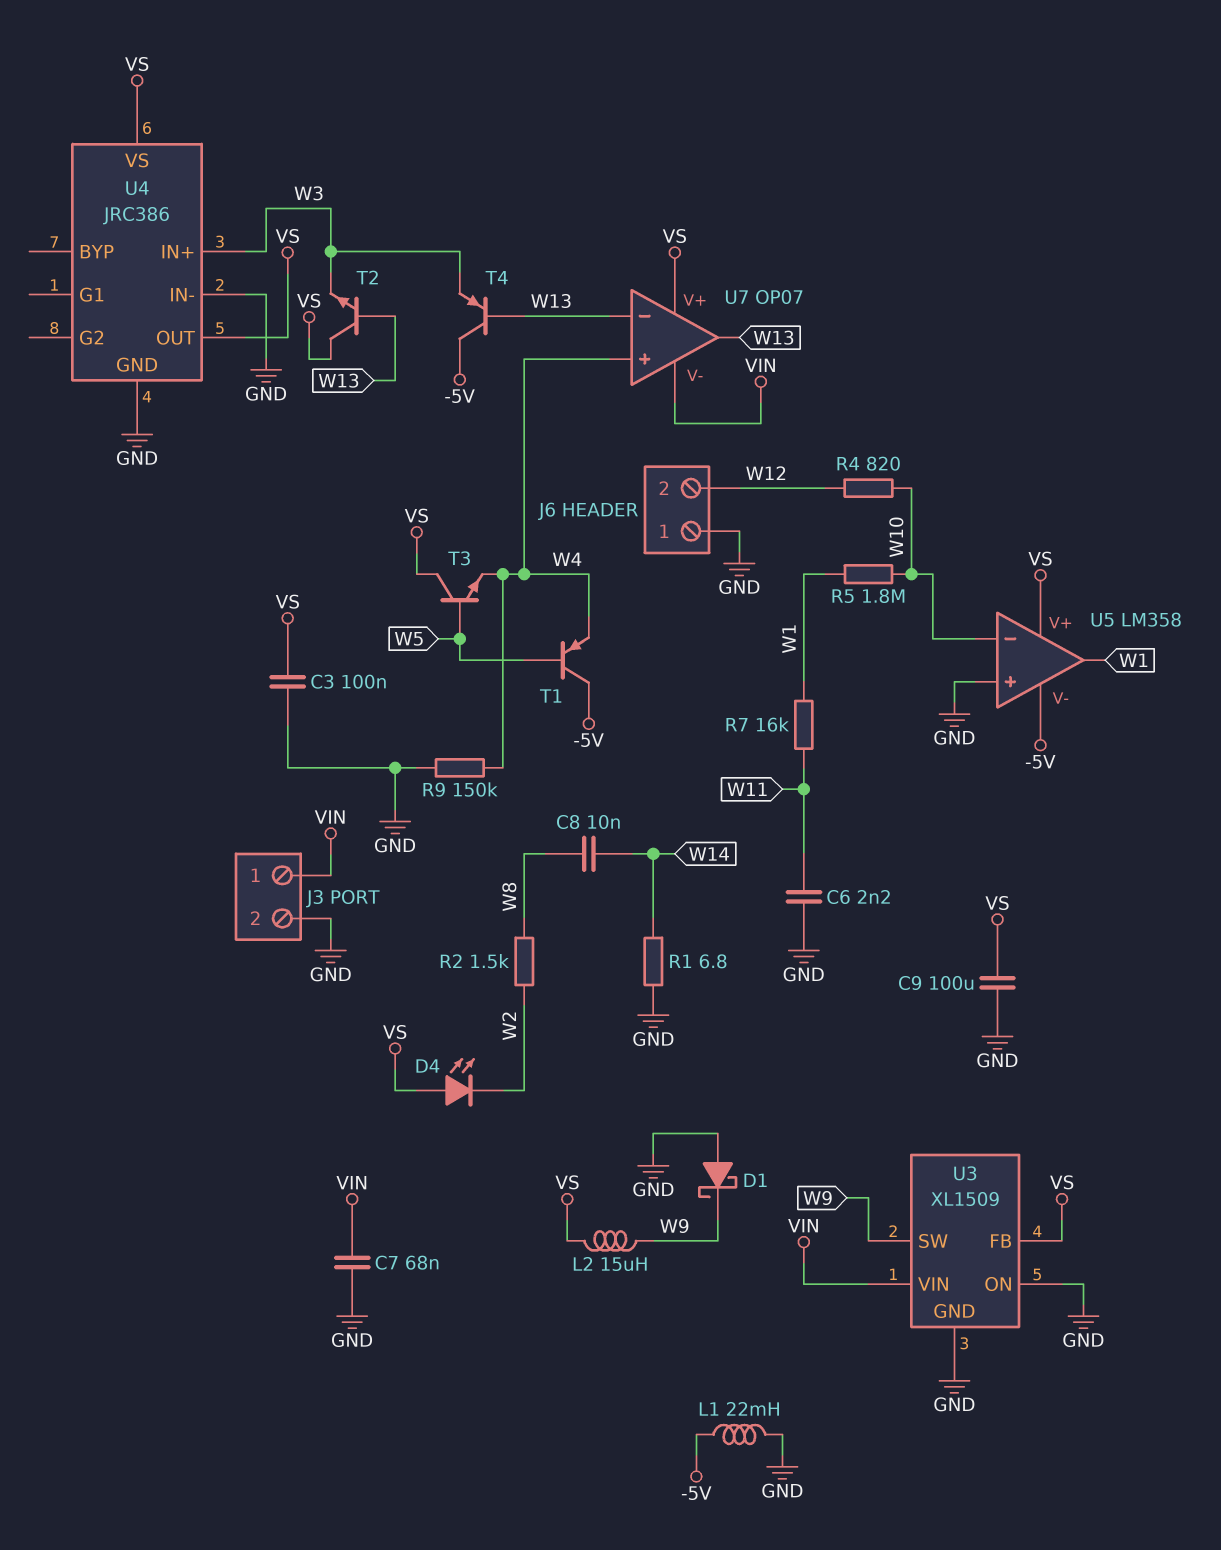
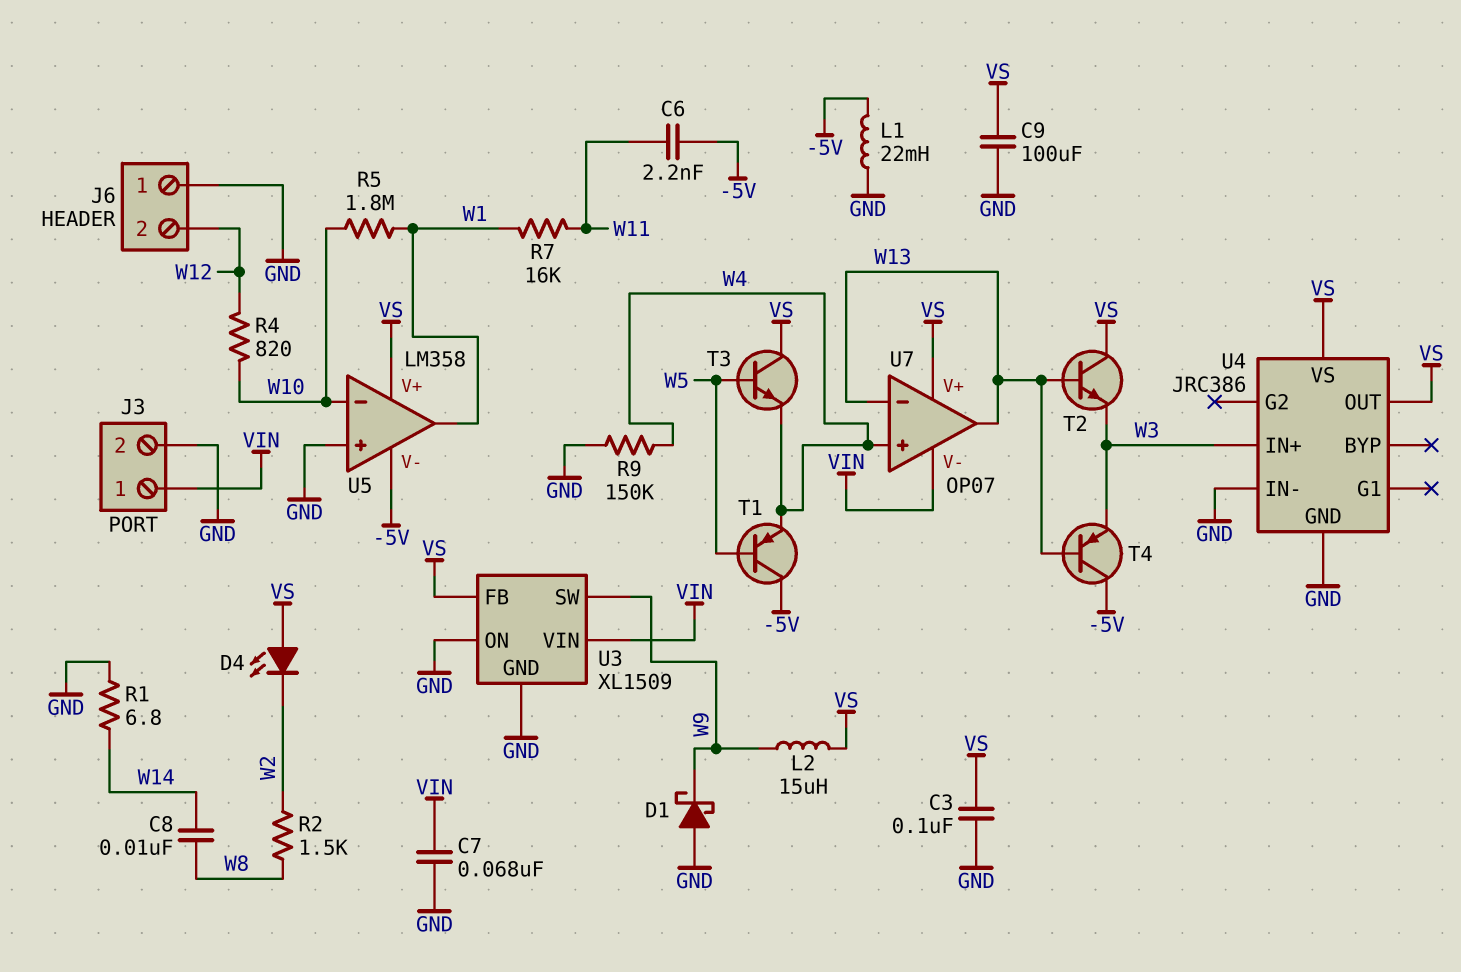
C6: 2.2nF (GND, W11) -> 2.2nF (-5V, W11)

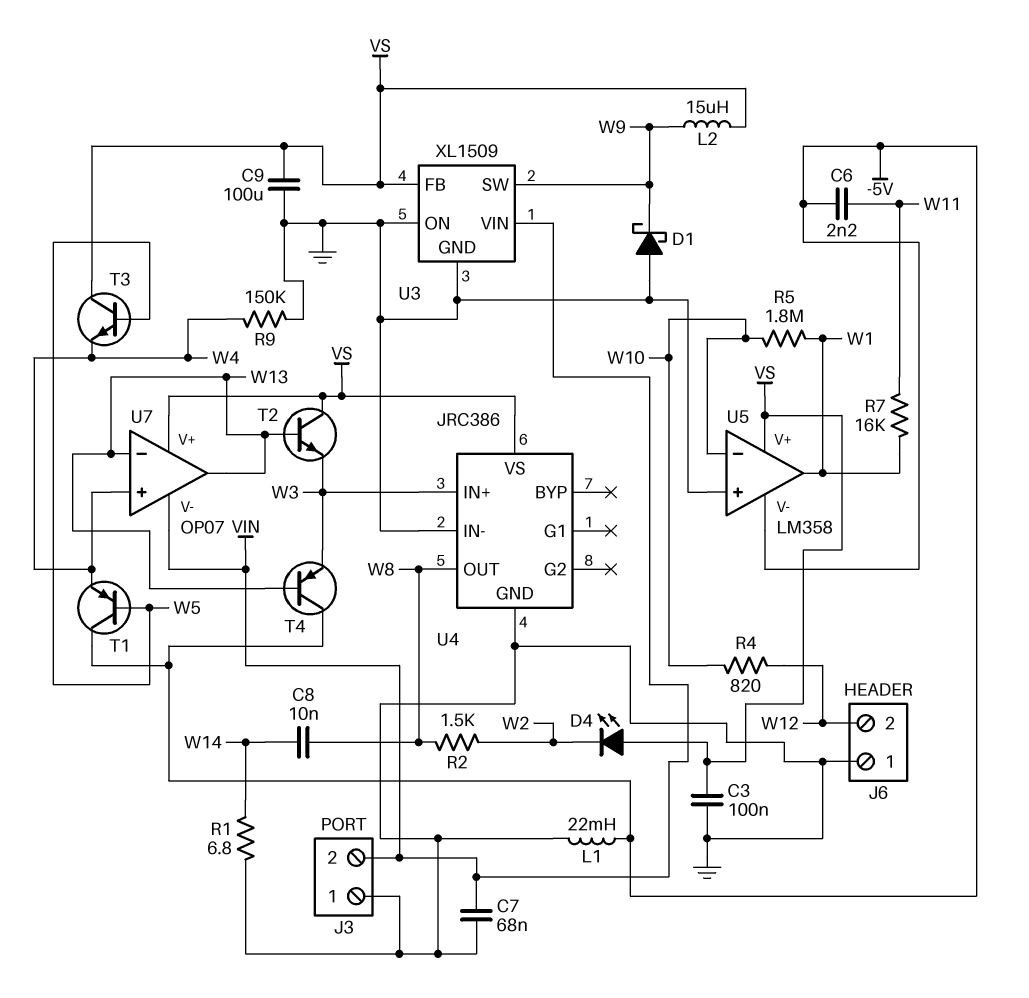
J3 pin 1: VIN -> GND
J3 pin 2: GND -> VIN
U4 pin OUT: VS -> W8

